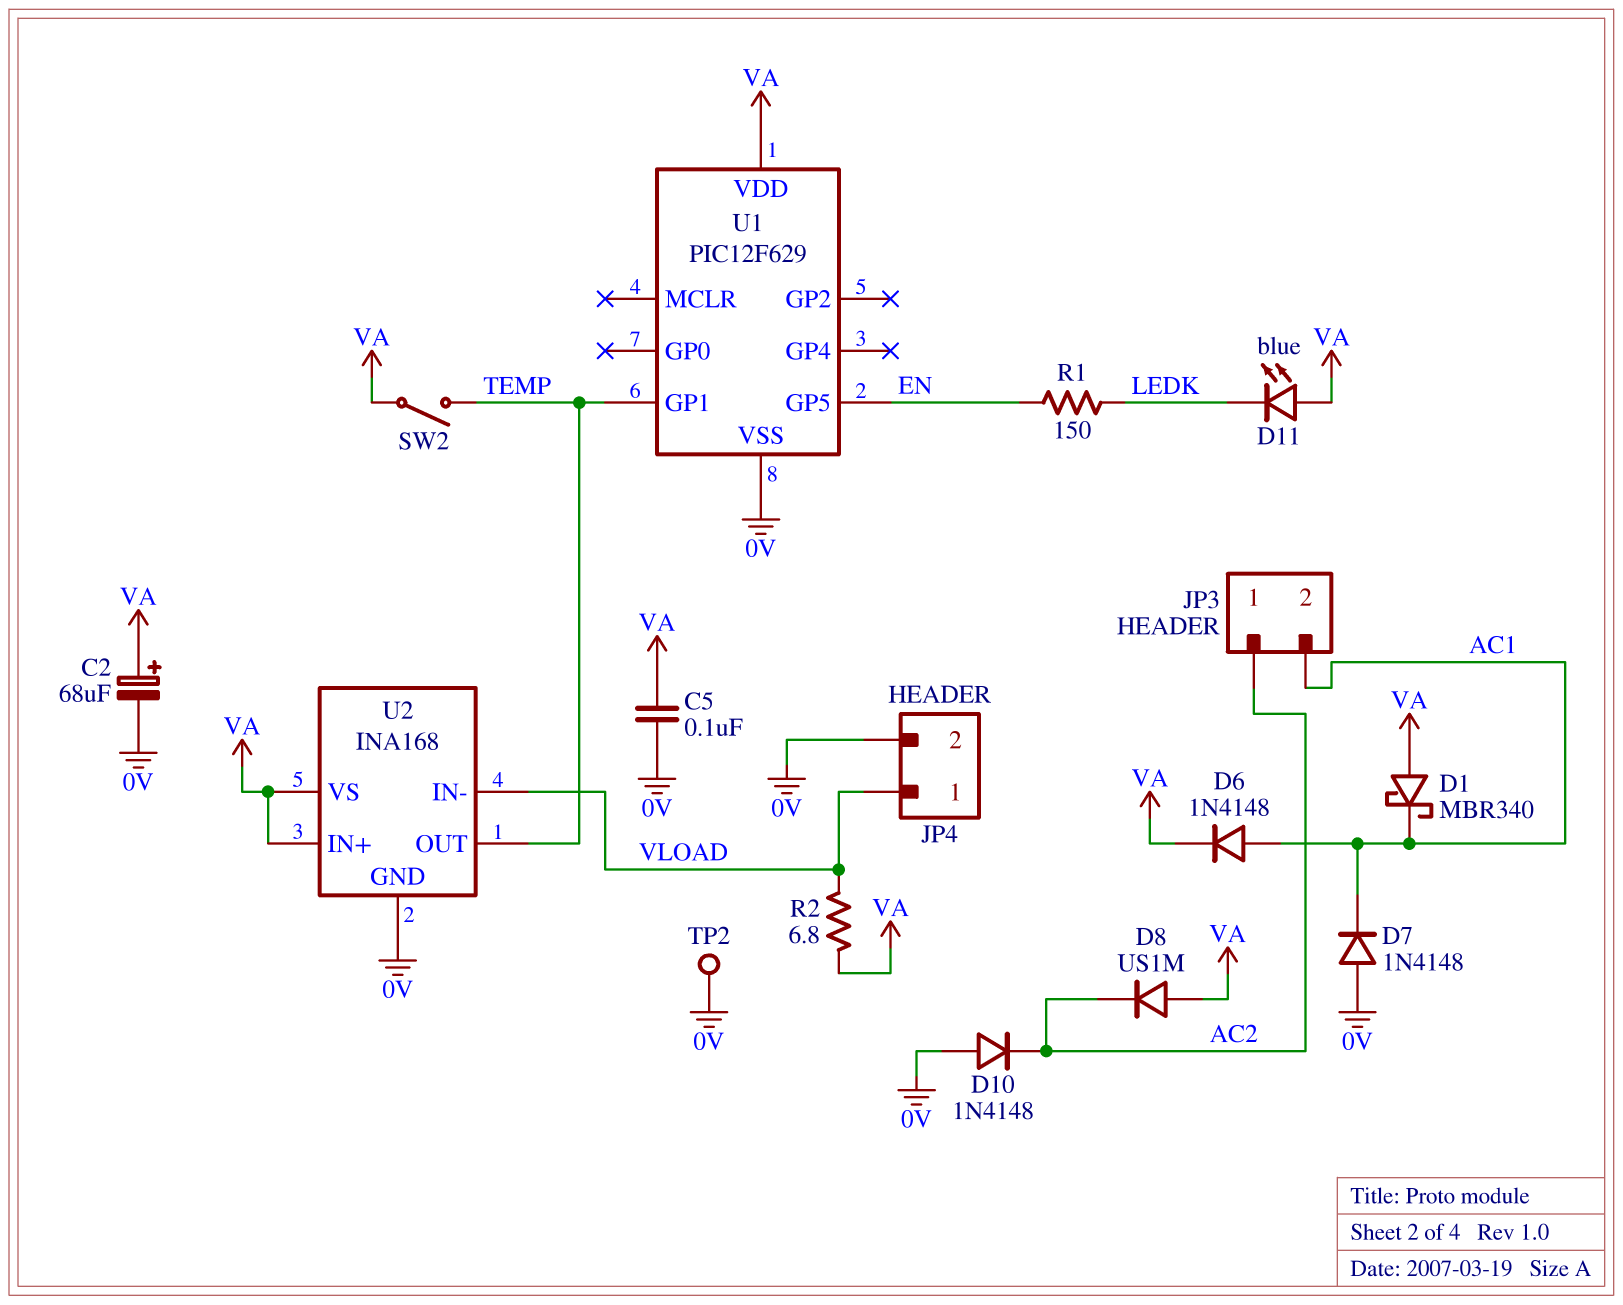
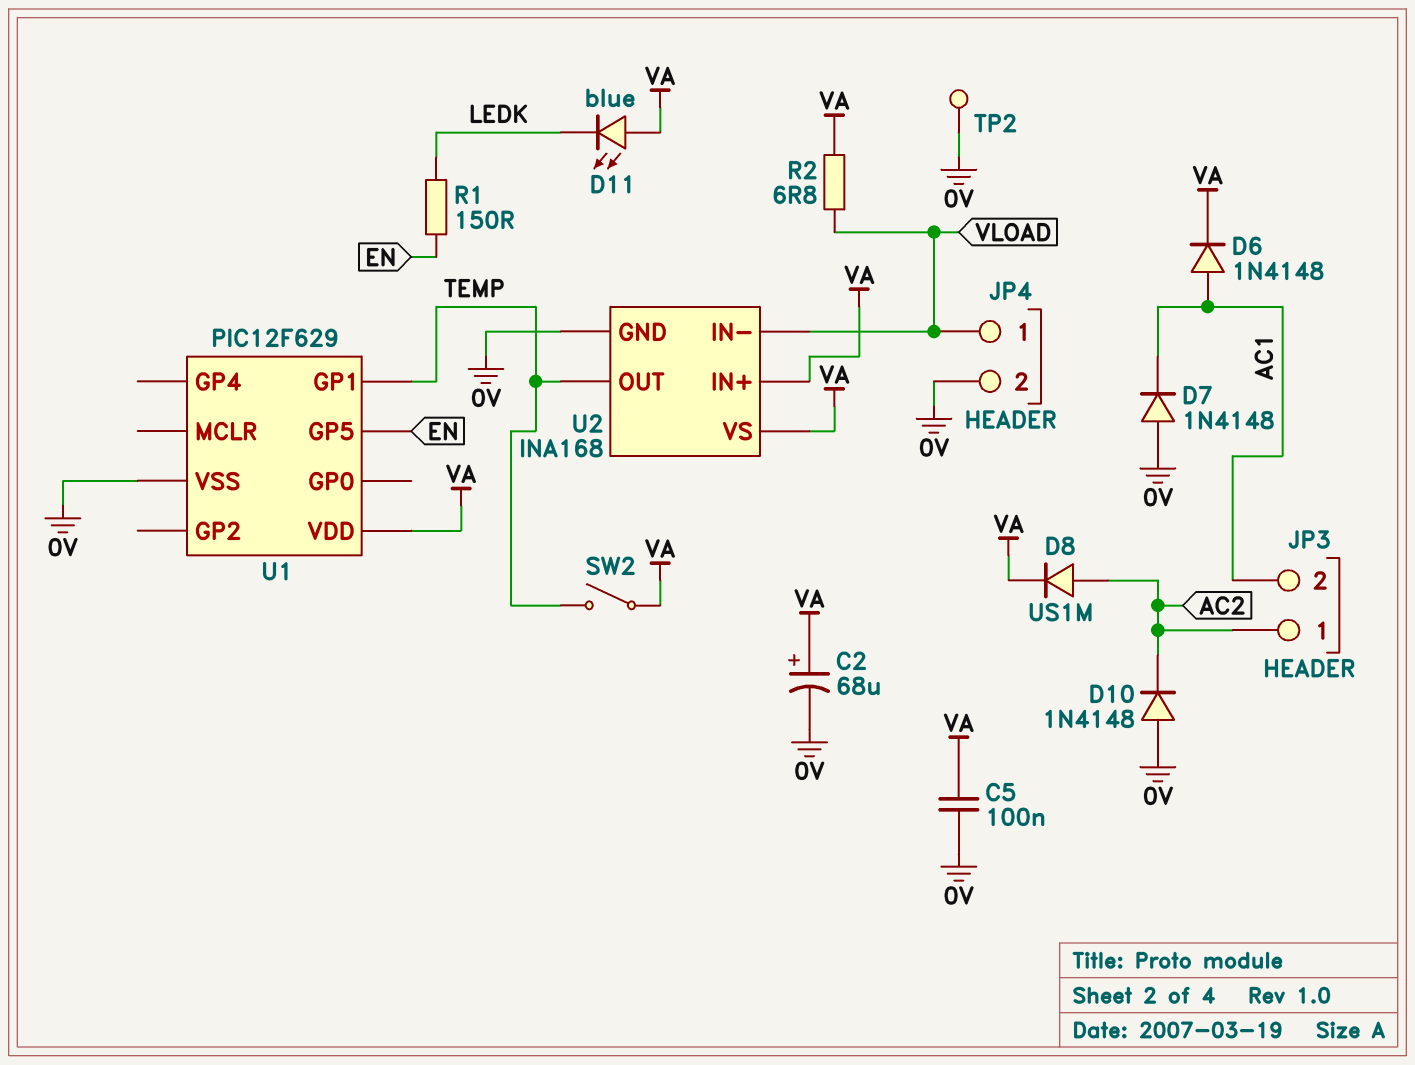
D1: schottky MBR340 (A VA, K AC1) -> none
D8: diode US1M (A VA, K AC2) -> diode US1M (A AC2, K VA)

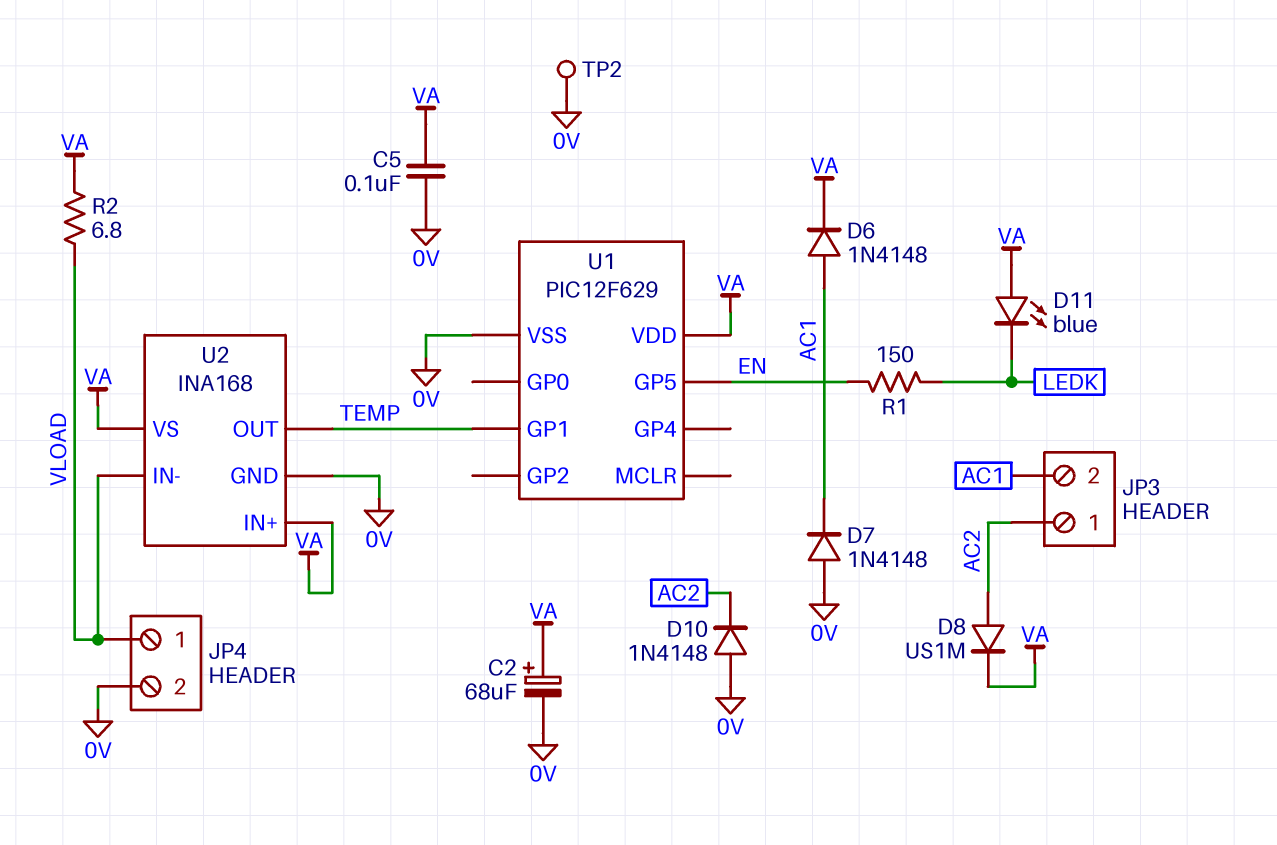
SW2: switch (TEMP, VA) -> none

